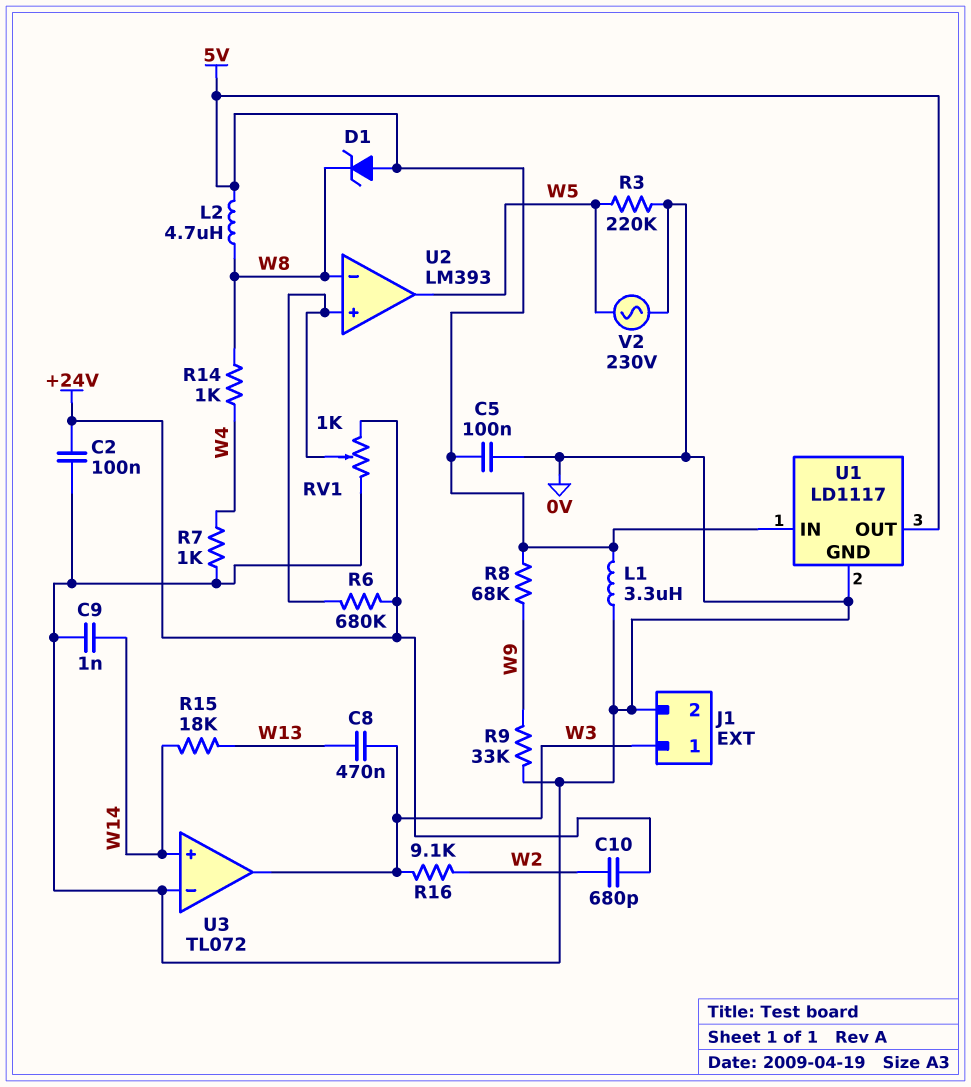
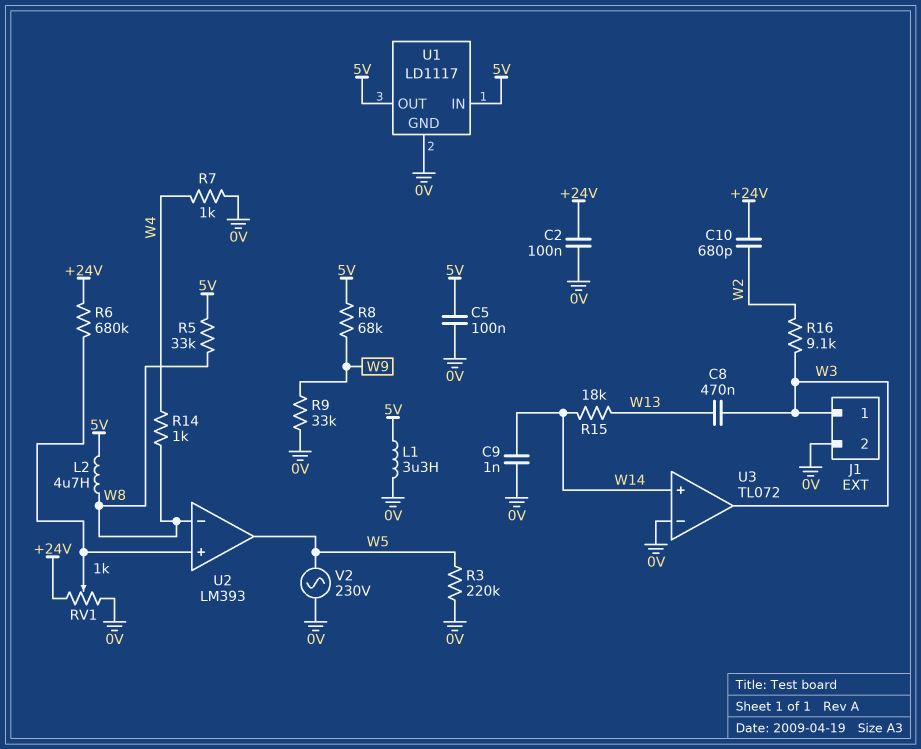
D1: zener (A 5V, K W8) -> none
R5: none -> 33k (5V, W8)

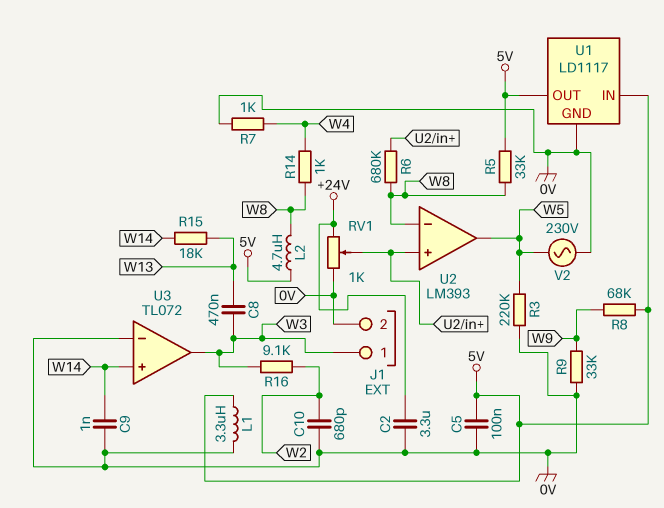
C2: 100nF (+24V, 0V) -> 3.3uF (+24V, 0V)
C10: 680pF (+24V, W2) -> 680pF (0V, W2)
R6: 680k (+24V, U2/in+) -> 680k (U2/in+, W8)

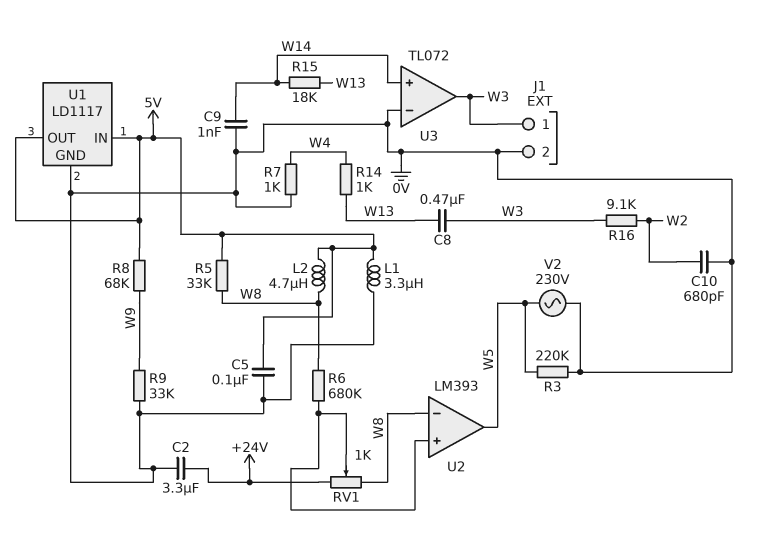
R14: 1k (W4, W8) -> 1k (W4, W13)
RV1: 1k (+24V, 0V, wiper U2/in+) -> 1k (+24V, W8, wiper U2/in+)

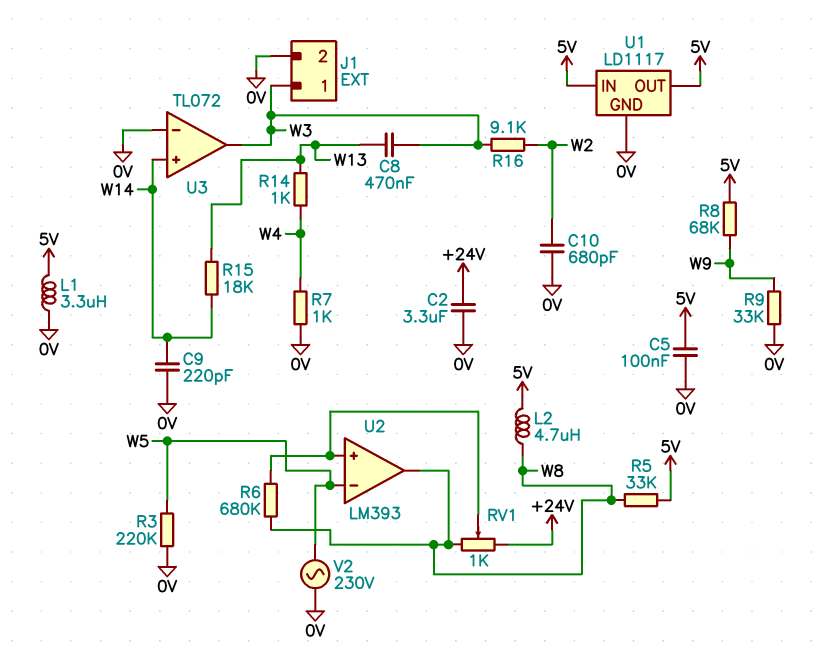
C9: 1nF (0V, W14) -> 220pF (0V, W14)
U2 pin in-: W8 -> W5
U2 pin out: W5 -> W8

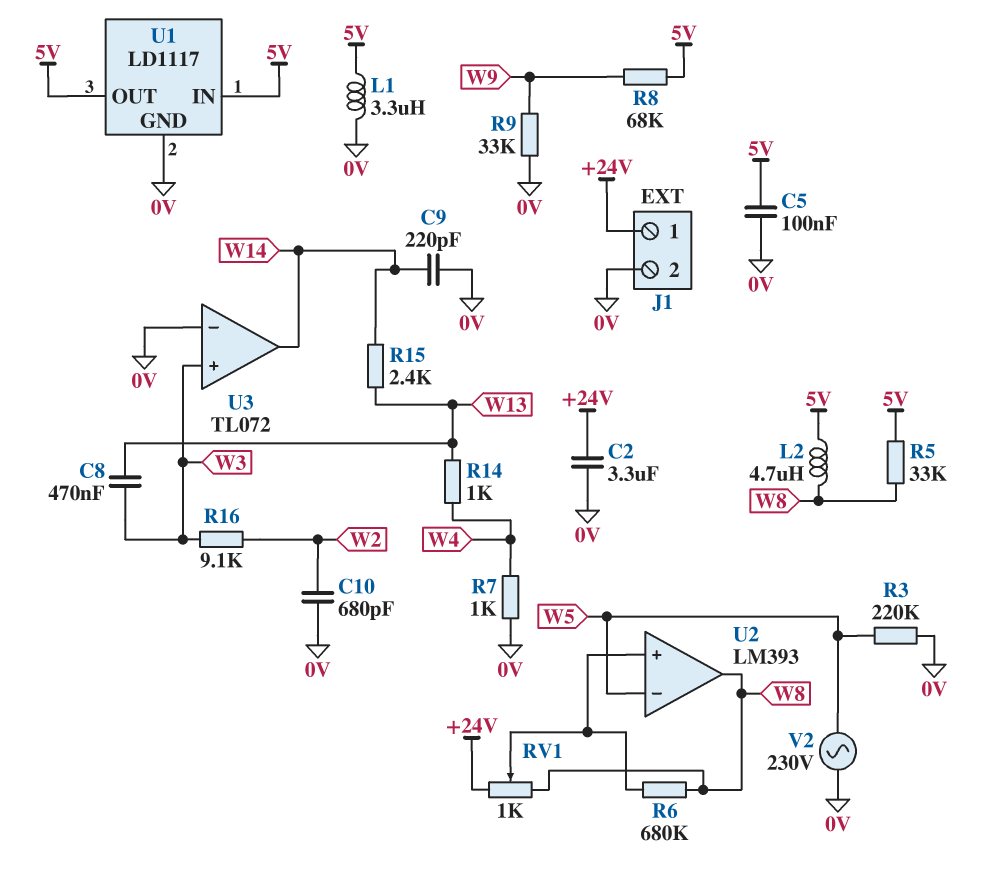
J1 pin 1: W3 -> +24V
R15: 18k (W13, W14) -> 2.4k (W13, W14)
U3 pin in+: W14 -> W3
U3 pin out: W3 -> W14

